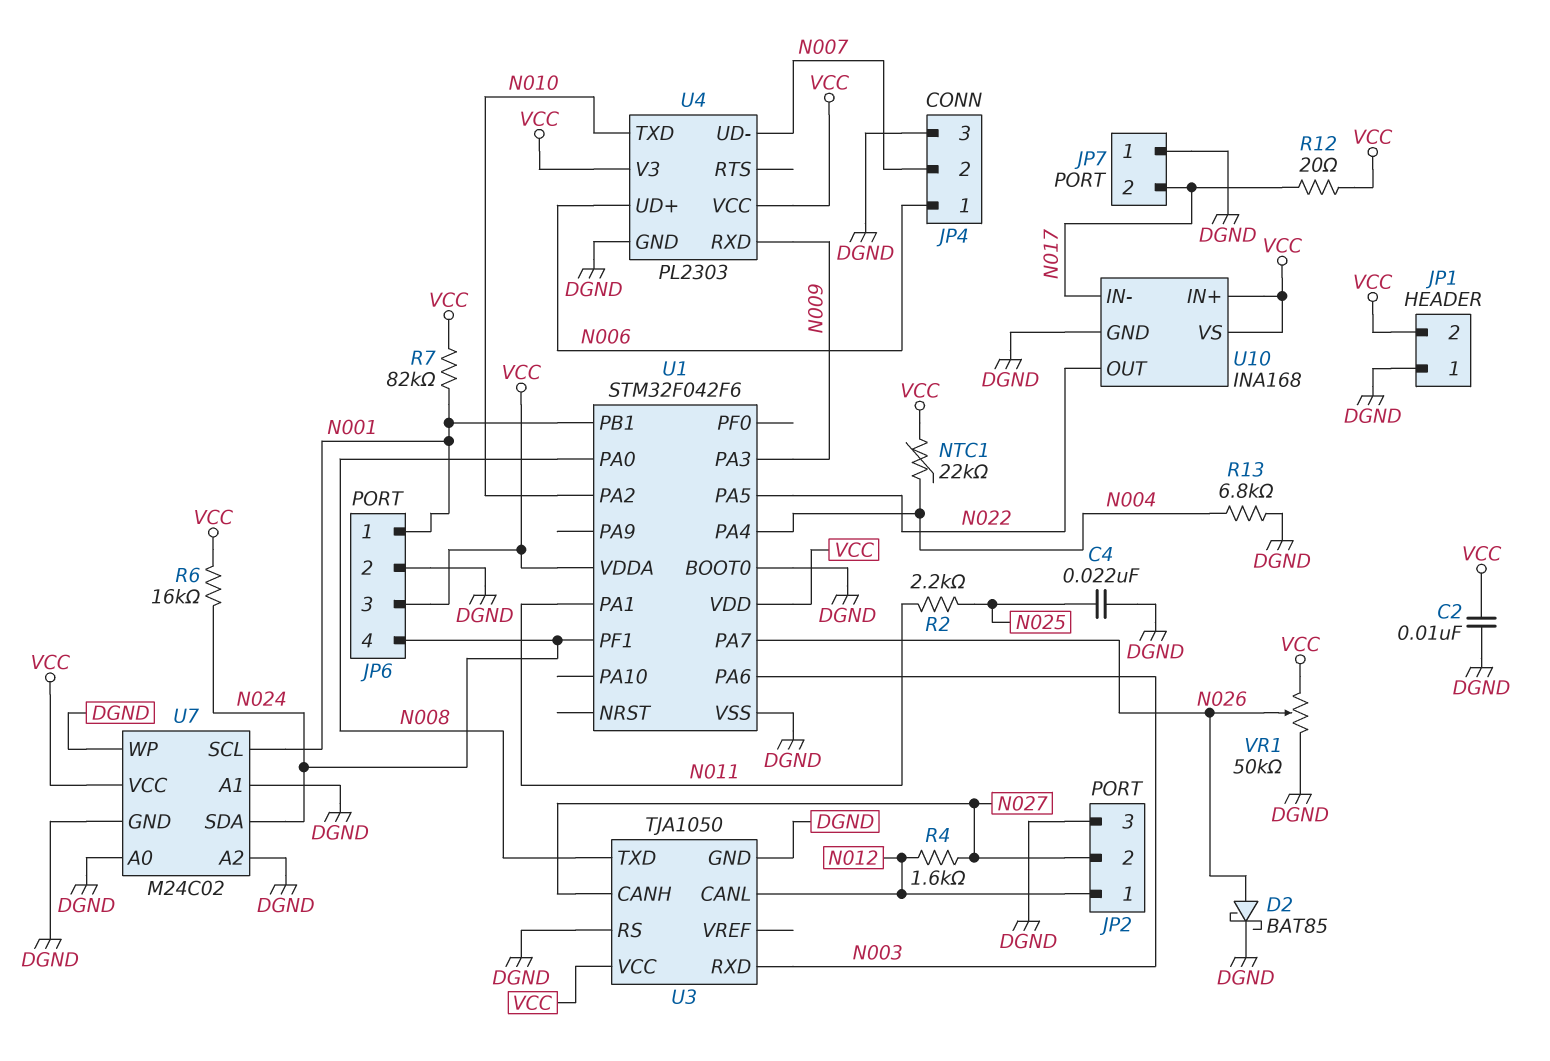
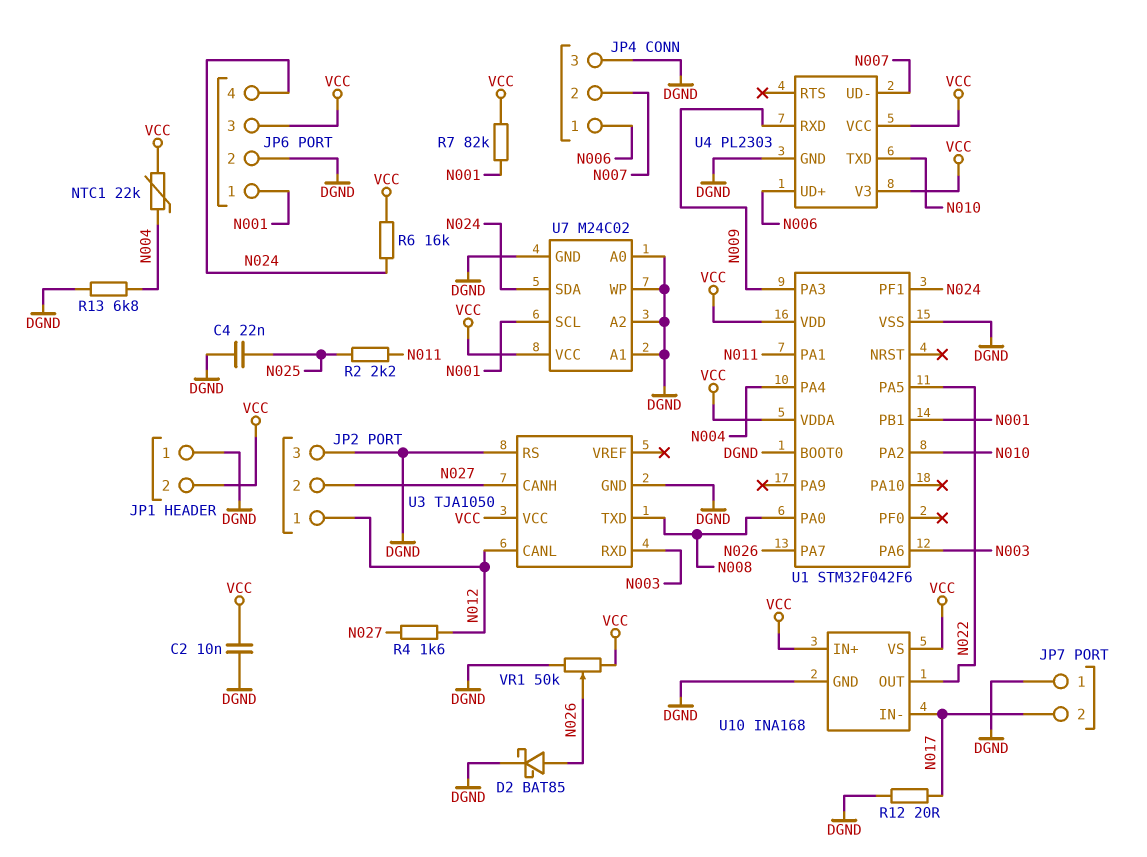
R12: 20 (N017, VCC) -> 20 (DGND, N017)

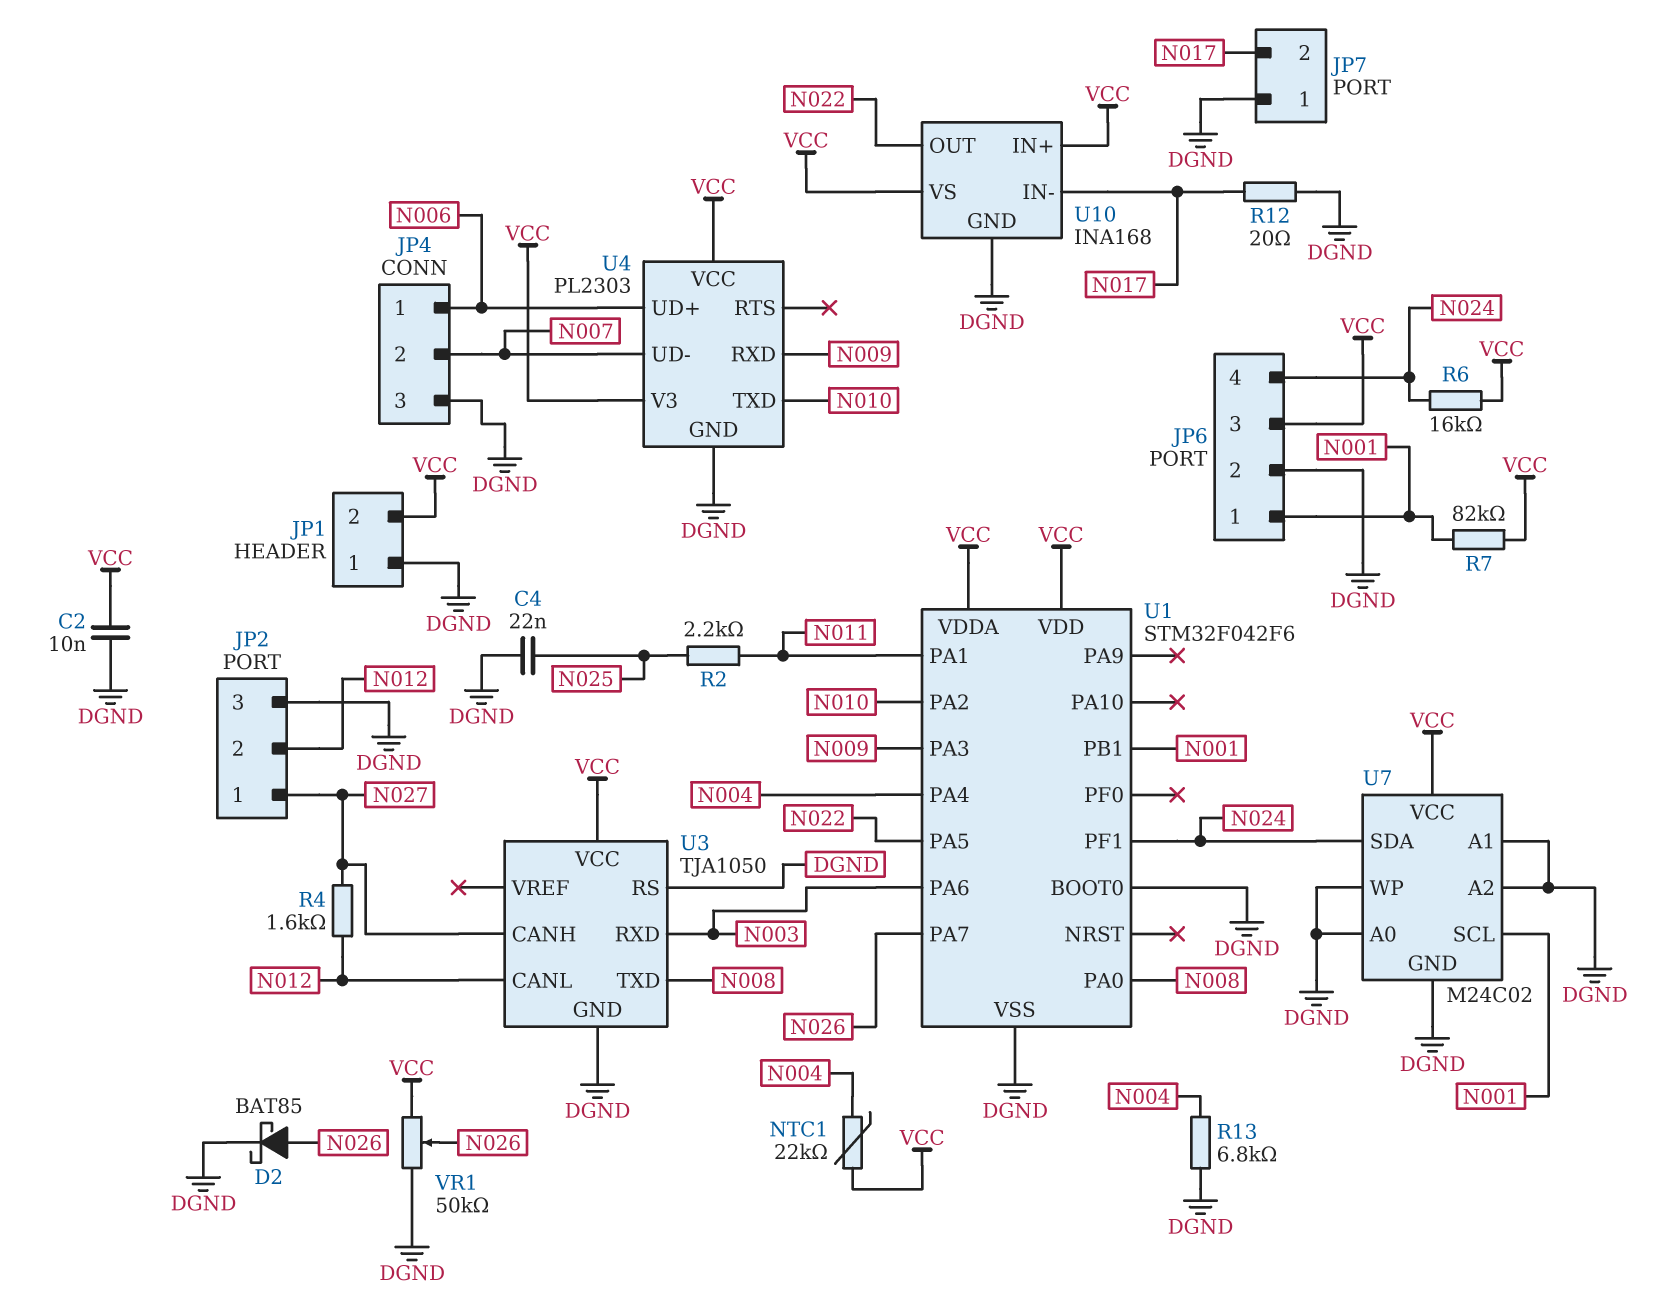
JP2 pin 1: N012 -> N027
JP2 pin 2: N027 -> N012

